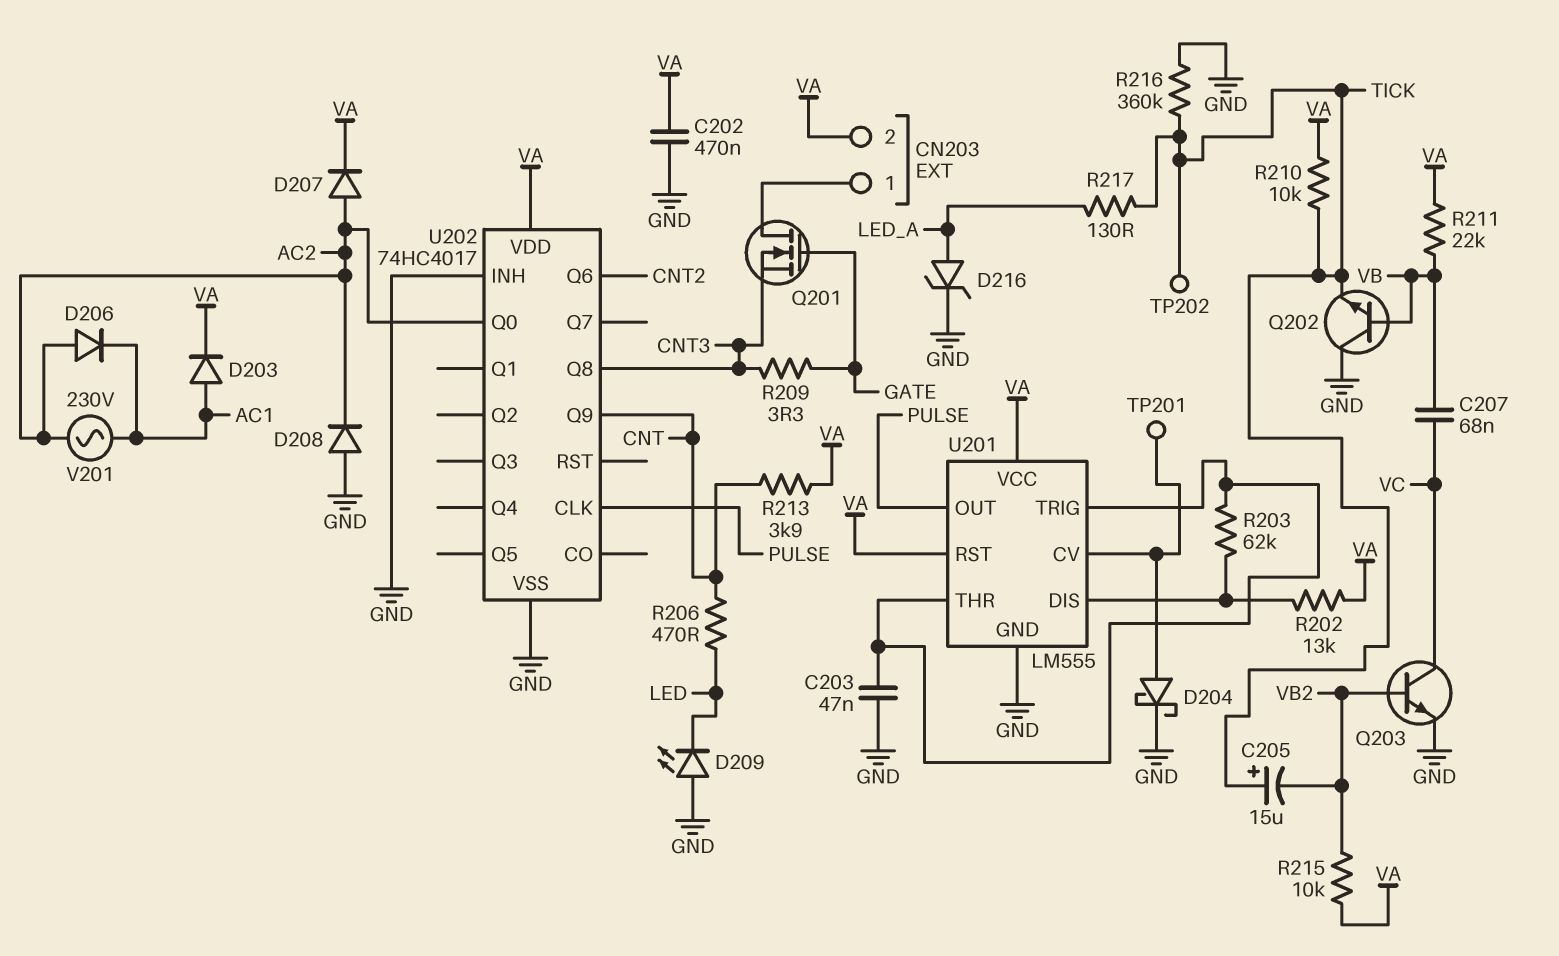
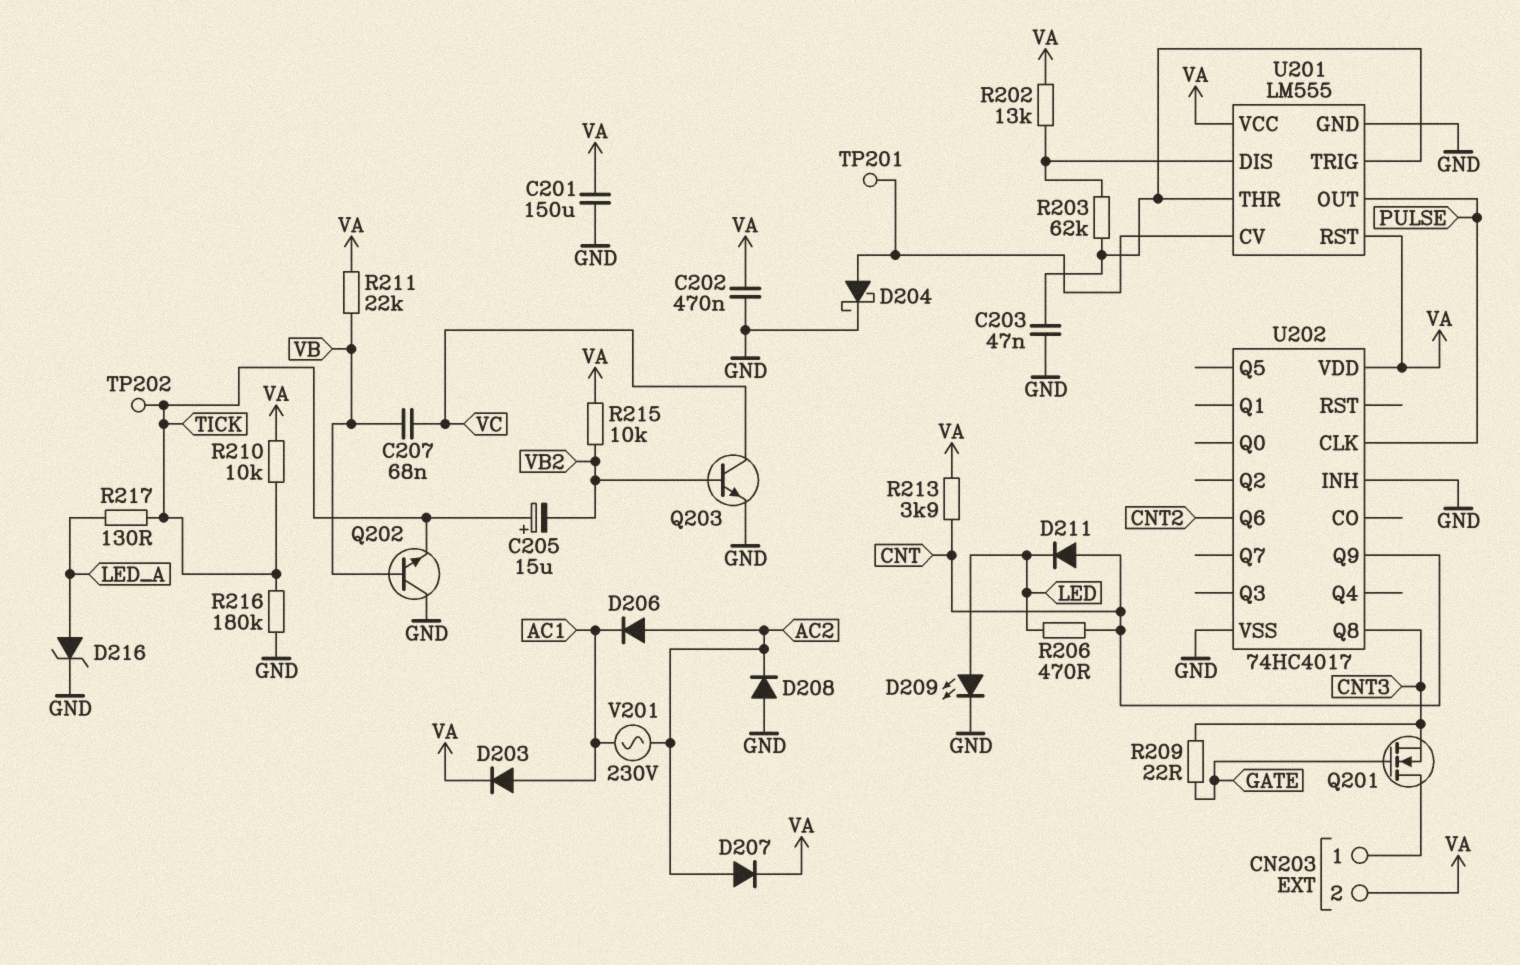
C201: none -> 150uF (GND, VA)
D209: LED (A GND, K LED) -> LED (A LED, K GND)
D211: none -> diode (A CNT, K LED)
R209: 3.3 (CNT3, GATE) -> 22 (CNT3, GATE)
R216: 360k (GND, TICK) -> 180k (GND, TICK)
U202 pin Q0: AC2 -> none

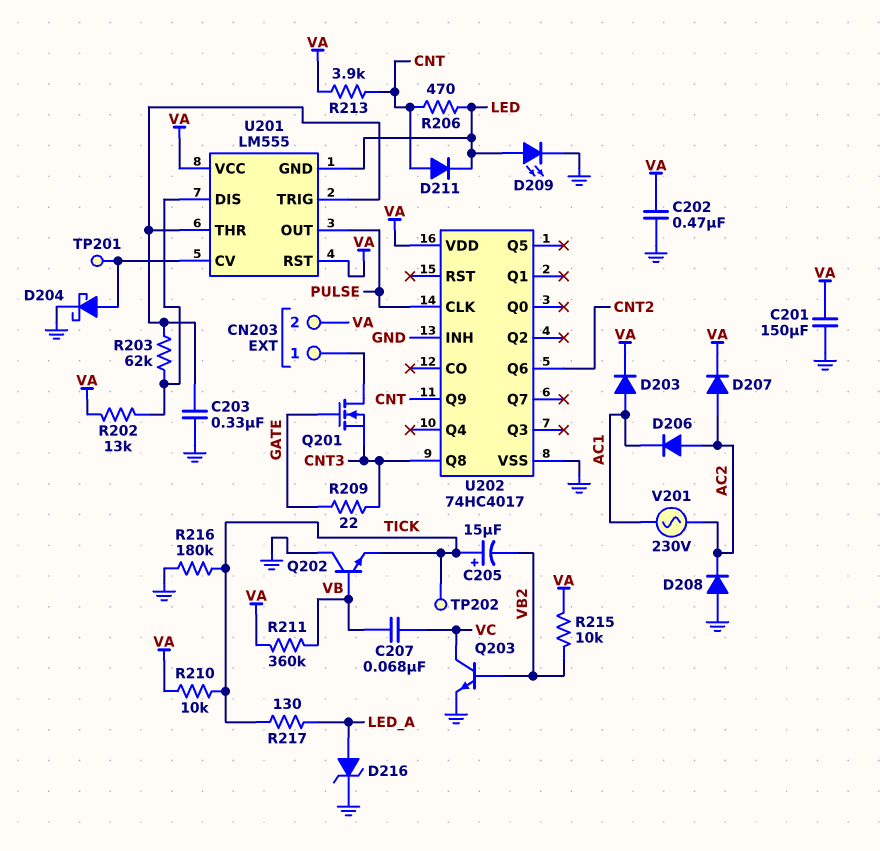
C203: 47nF (GND, U201/THR) -> 330nF (GND, U201/THR)
R211: 22k (VA, VB) -> 360k (VA, VB)
U201 pin GND: GND -> LED

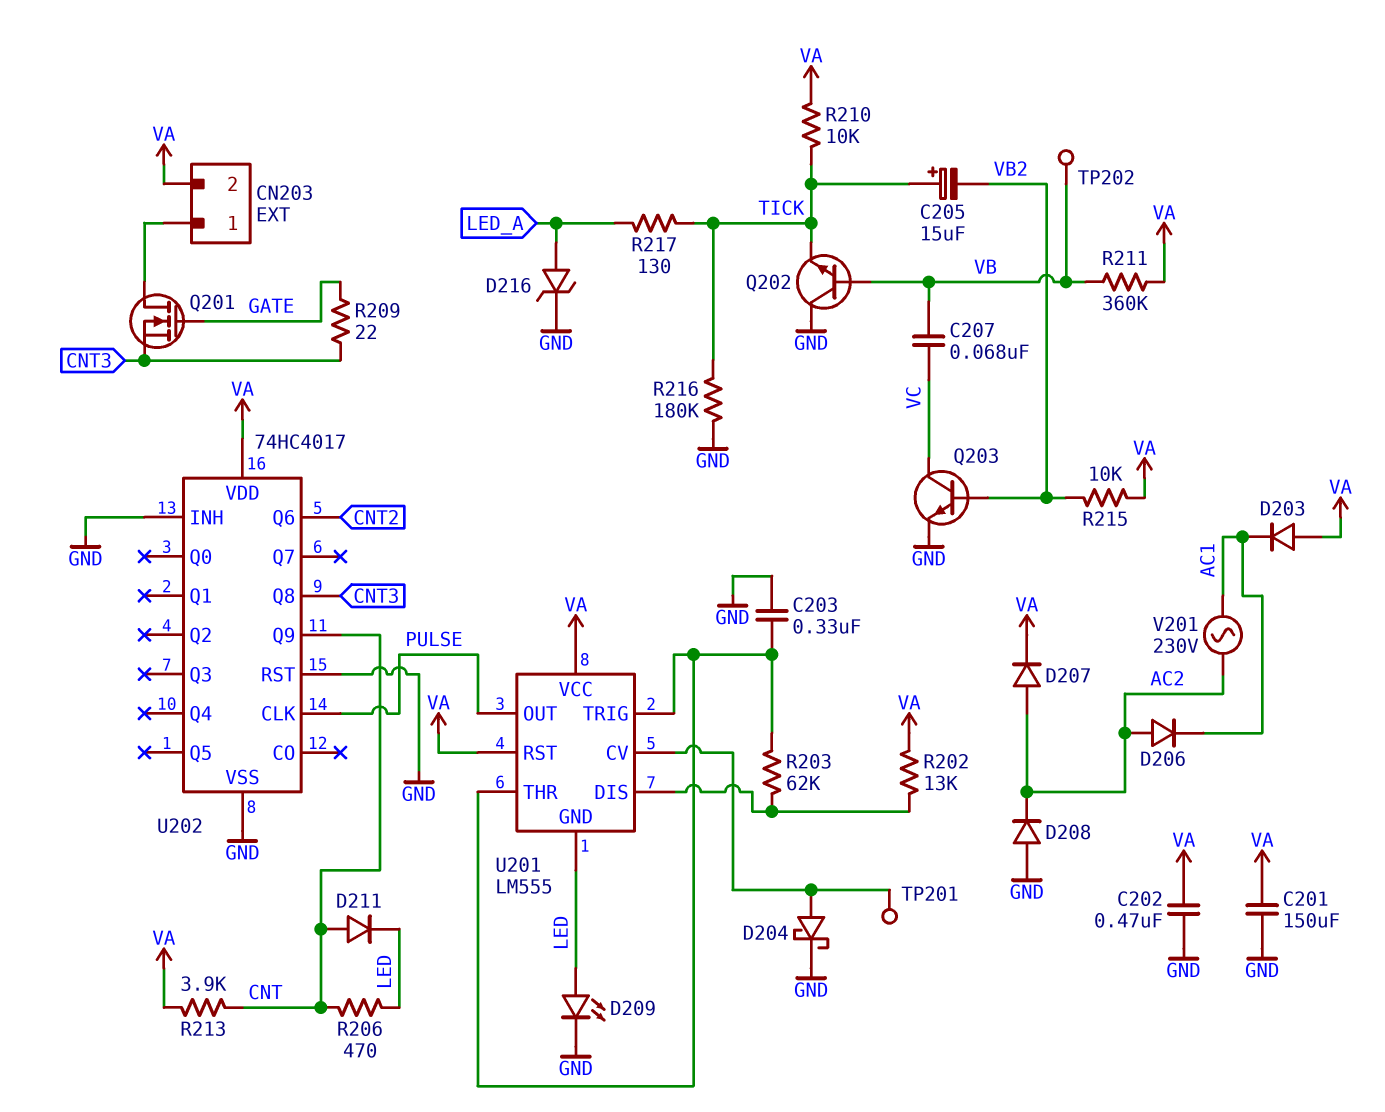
D203: diode (A AC1, K VA) -> diode (A VA, K AC1)
TP202: test point (TICK) -> test point (VB)
U202 pin RST: none -> GND

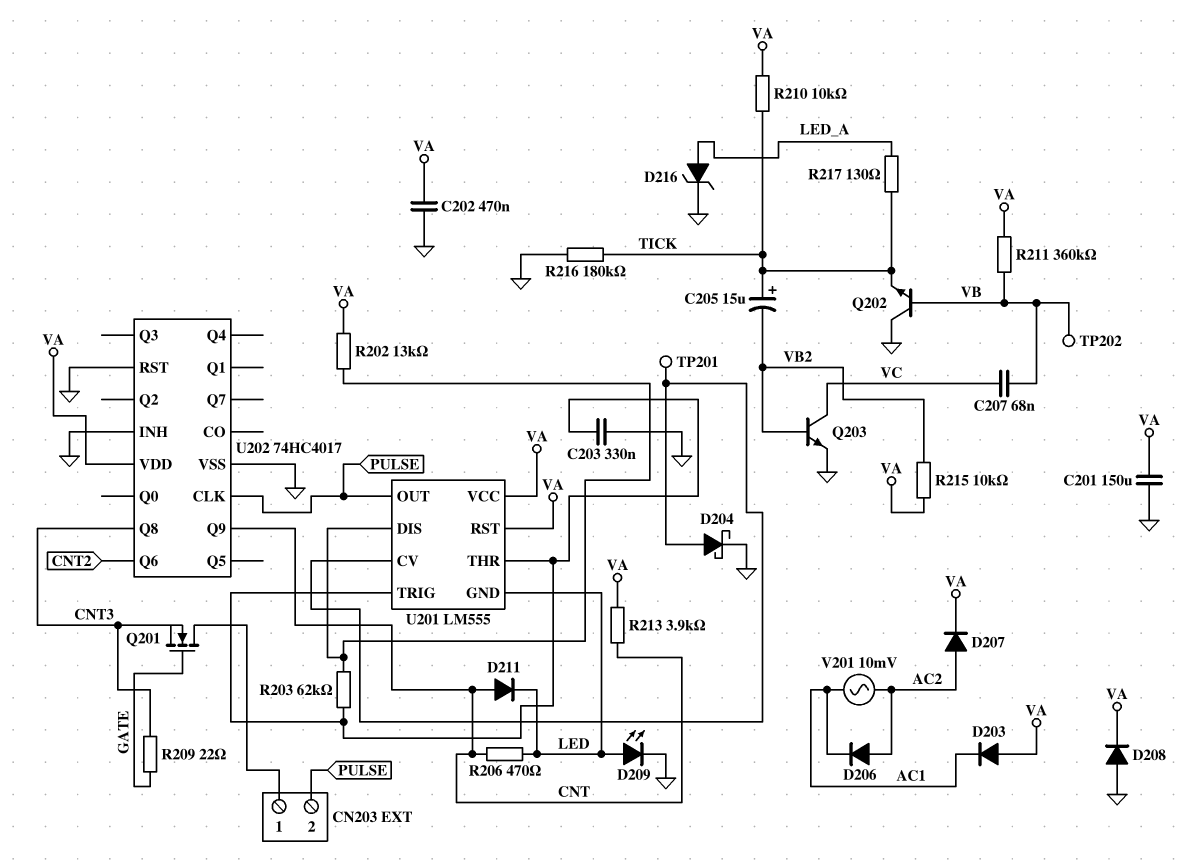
CN203 pin 2: VA -> PULSE
D208: diode (A GND, K AC2) -> diode (A GND, K VA)
V201: AC 230V (AC1, AC2) -> AC 10mV (AC1, AC2)

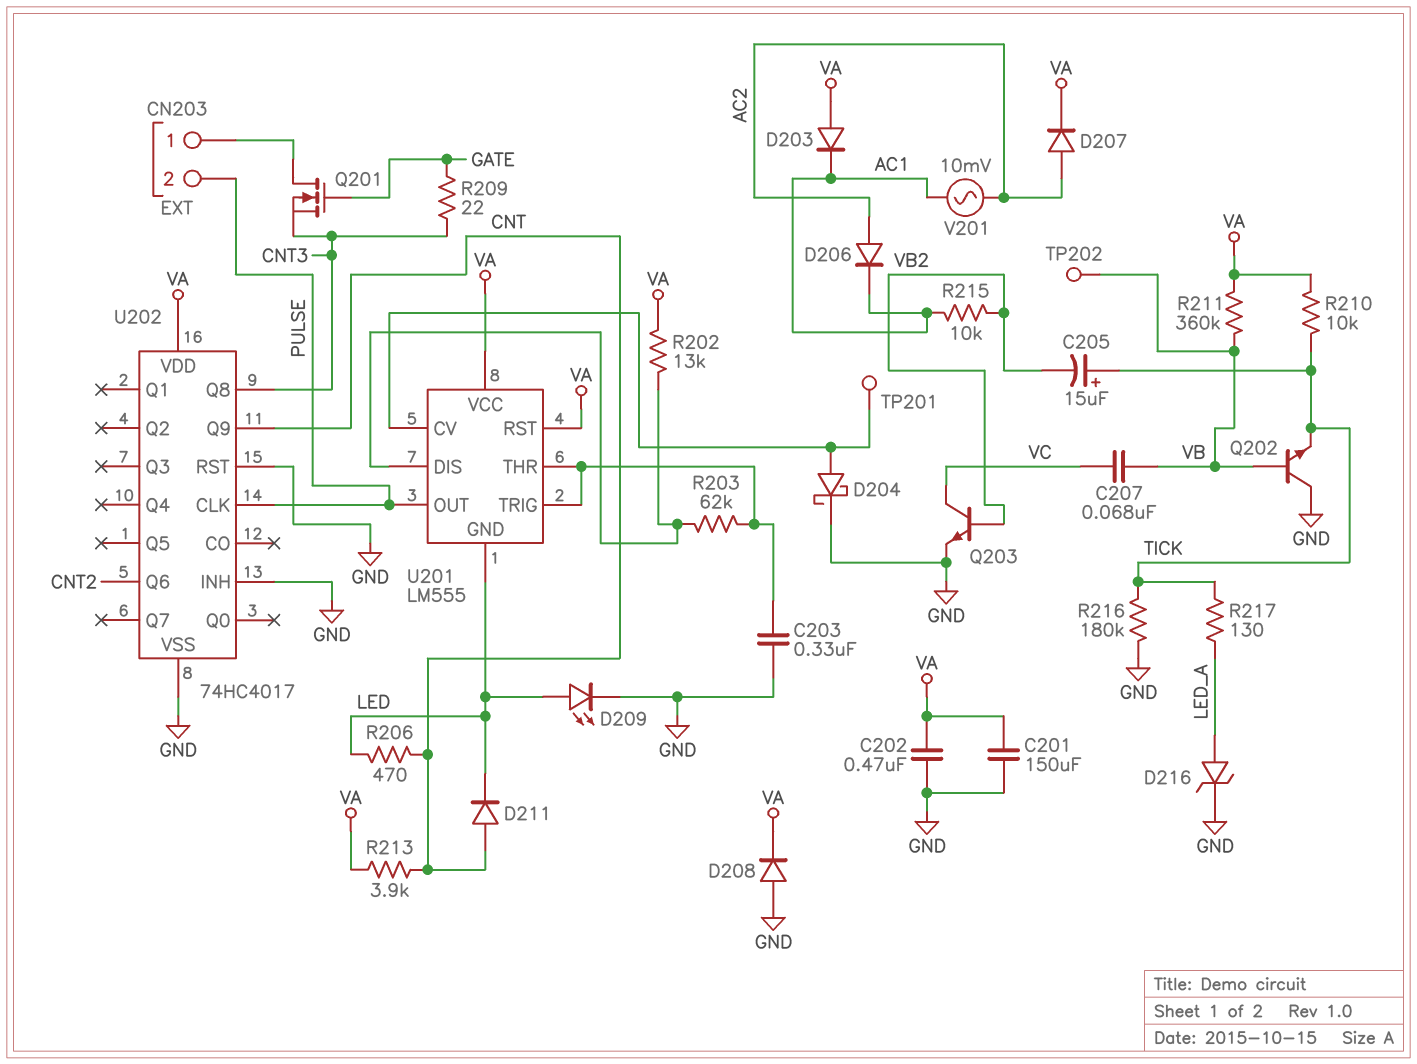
R215: 10k (VA, VB2) -> 10k (AC1, VB2)

